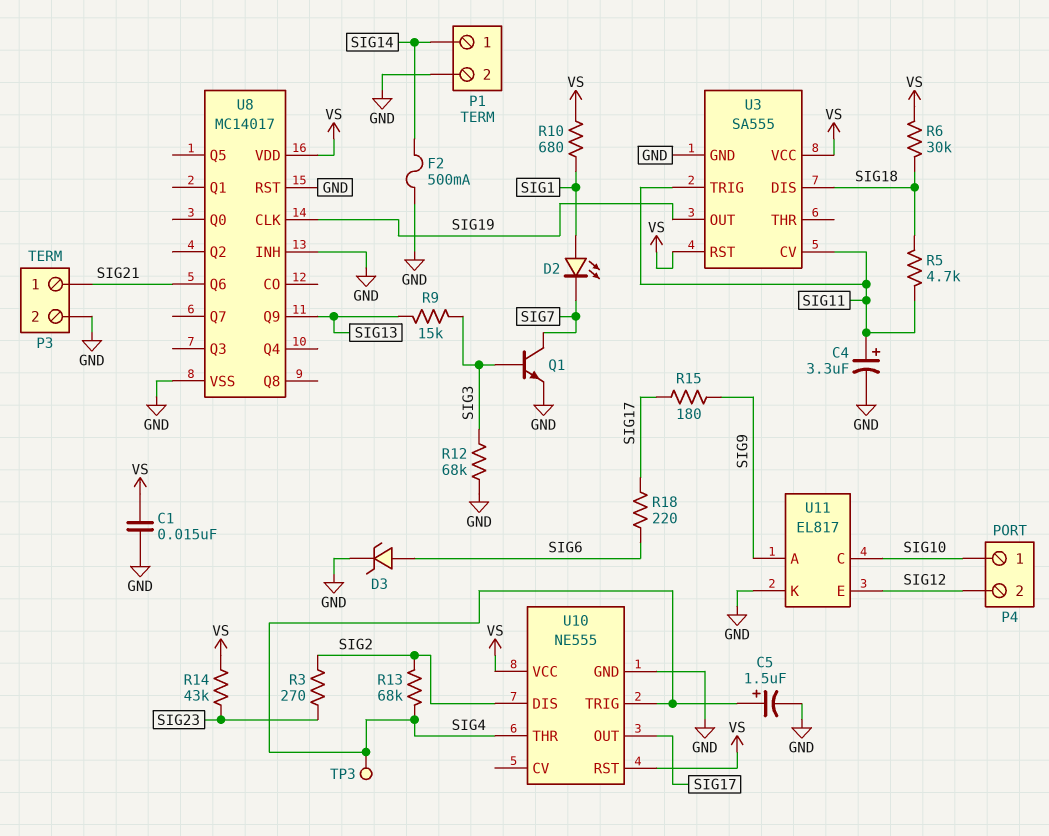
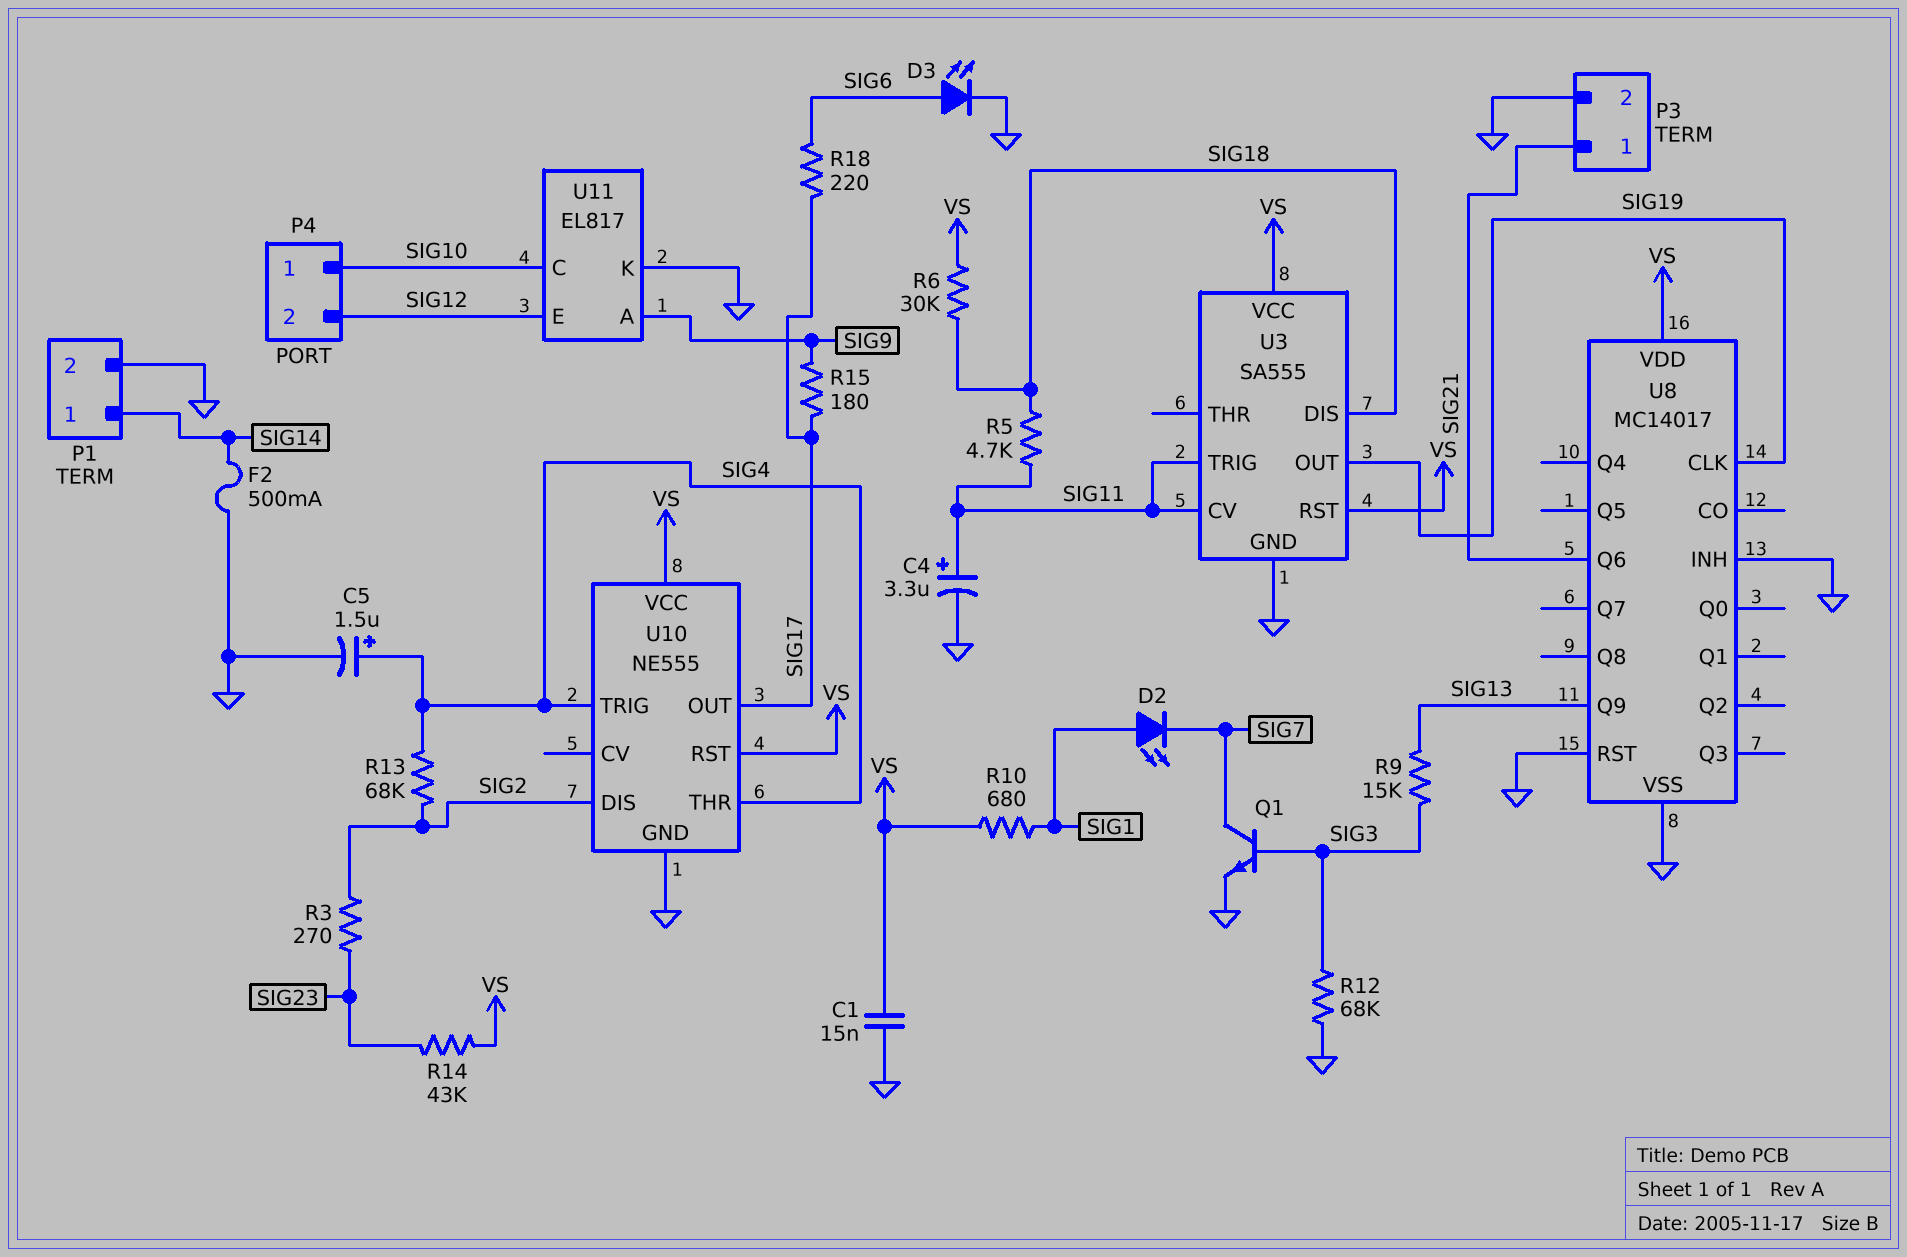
D3: zener (A SIG6, K GND) -> LED (A SIG6, K GND)
TP3: test point (SIG4) -> none

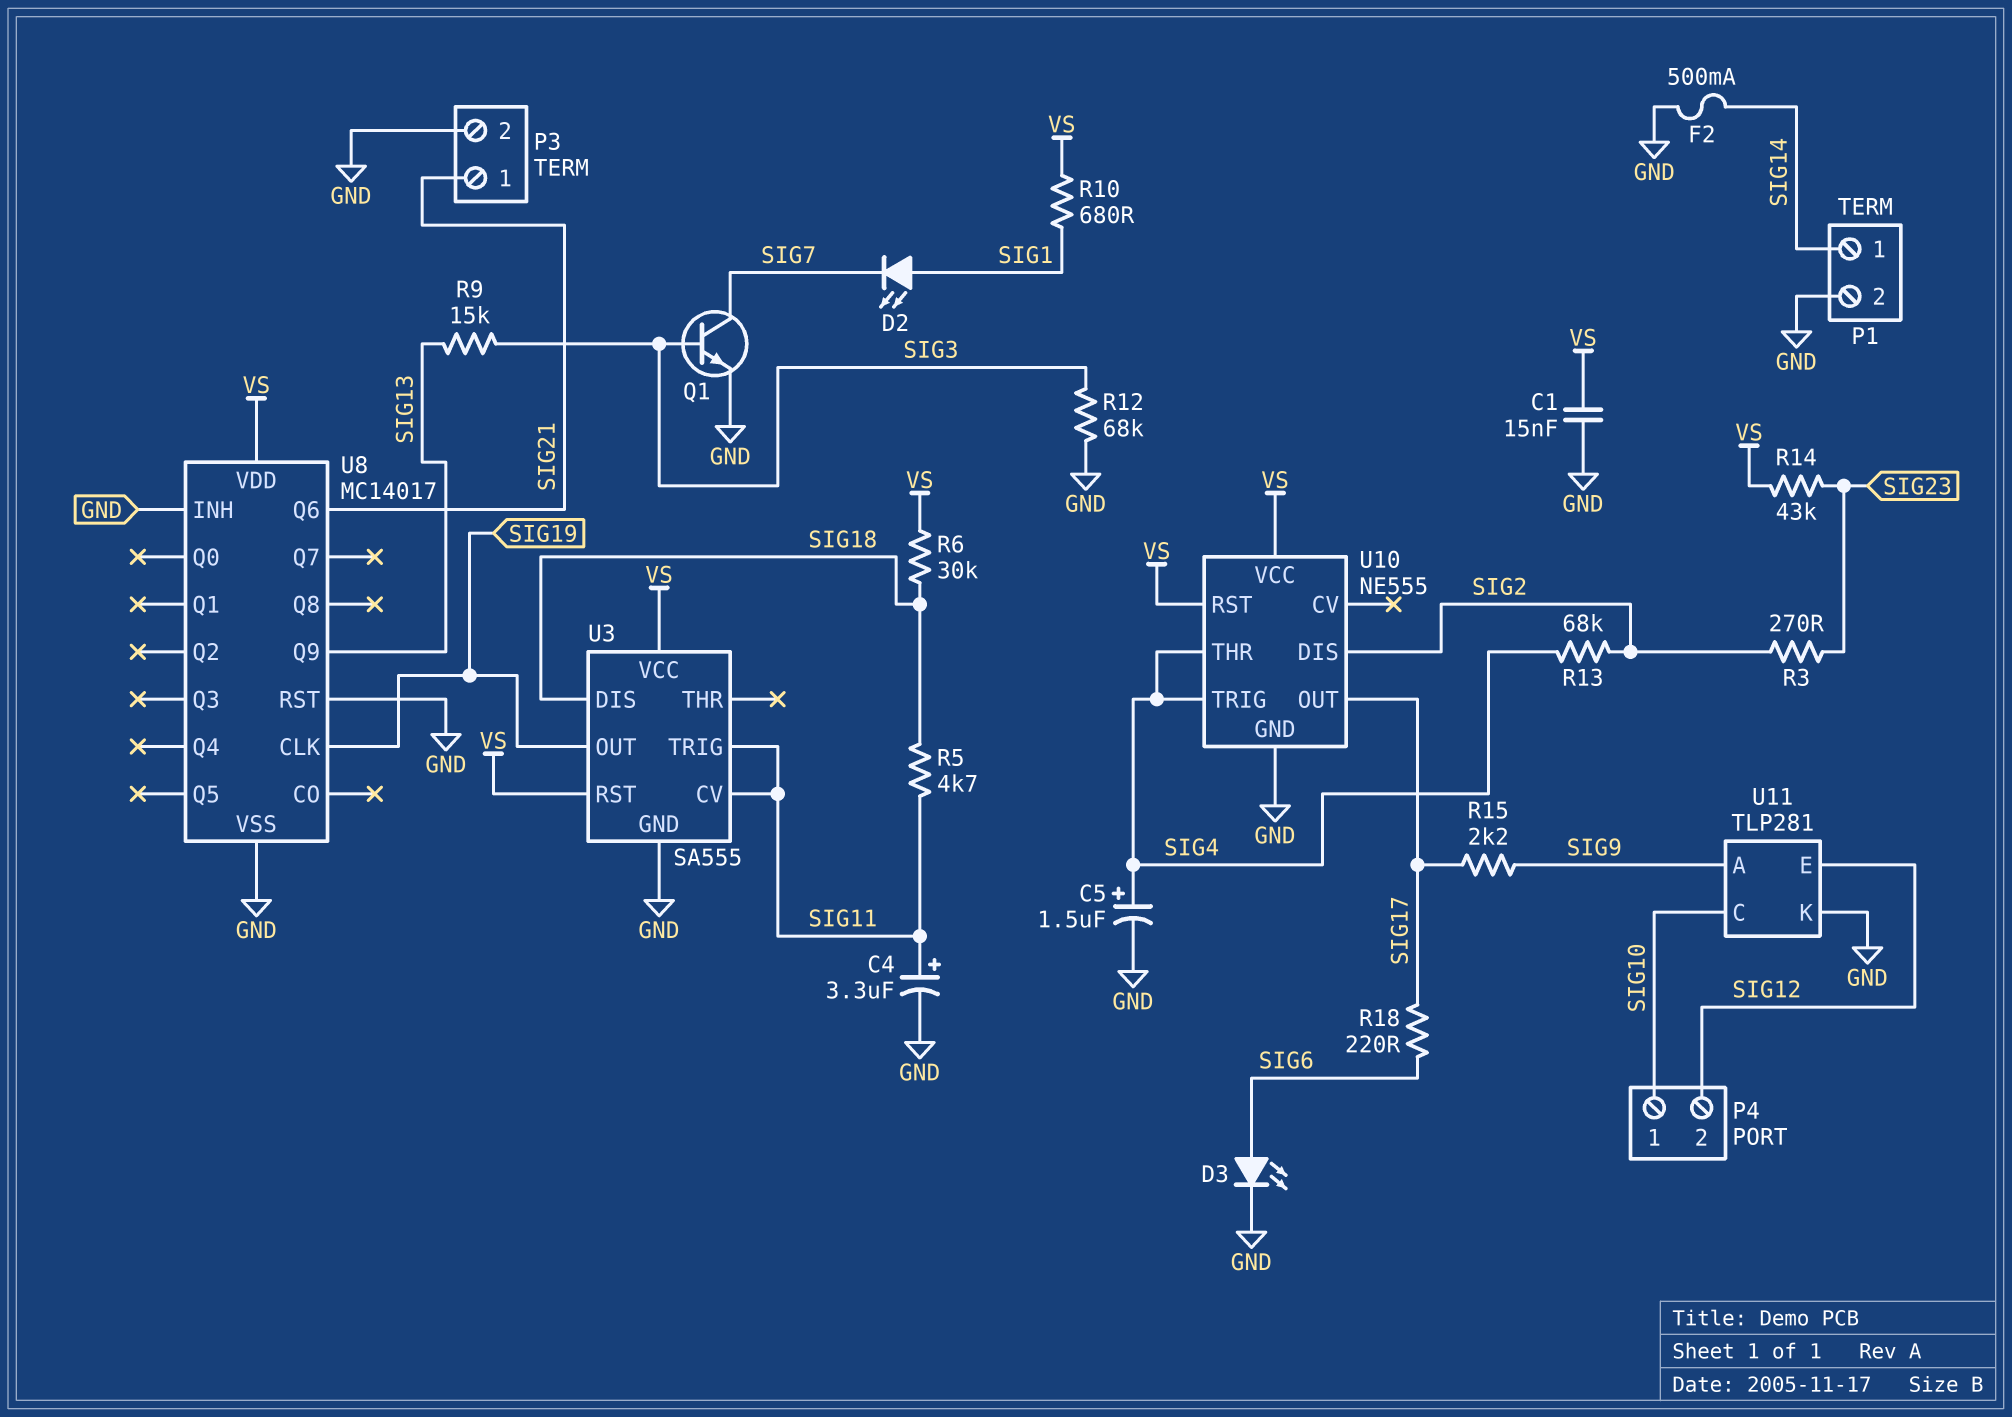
R15: 180 (SIG9, SIG17) -> 2.2k (SIG9, SIG17)
U11: EL817 -> TLP281

